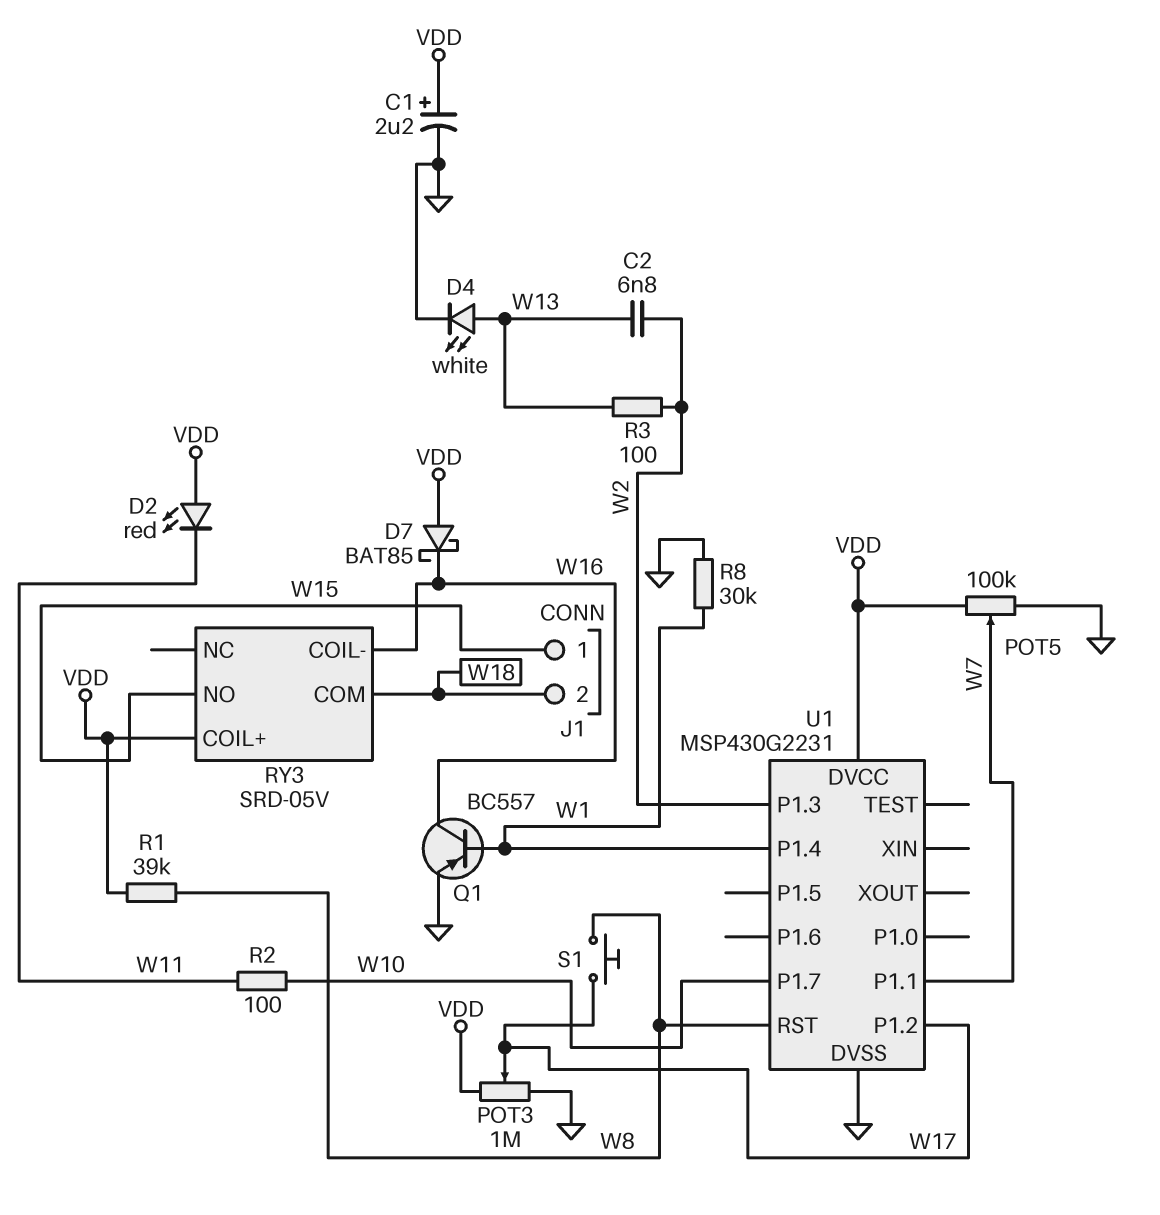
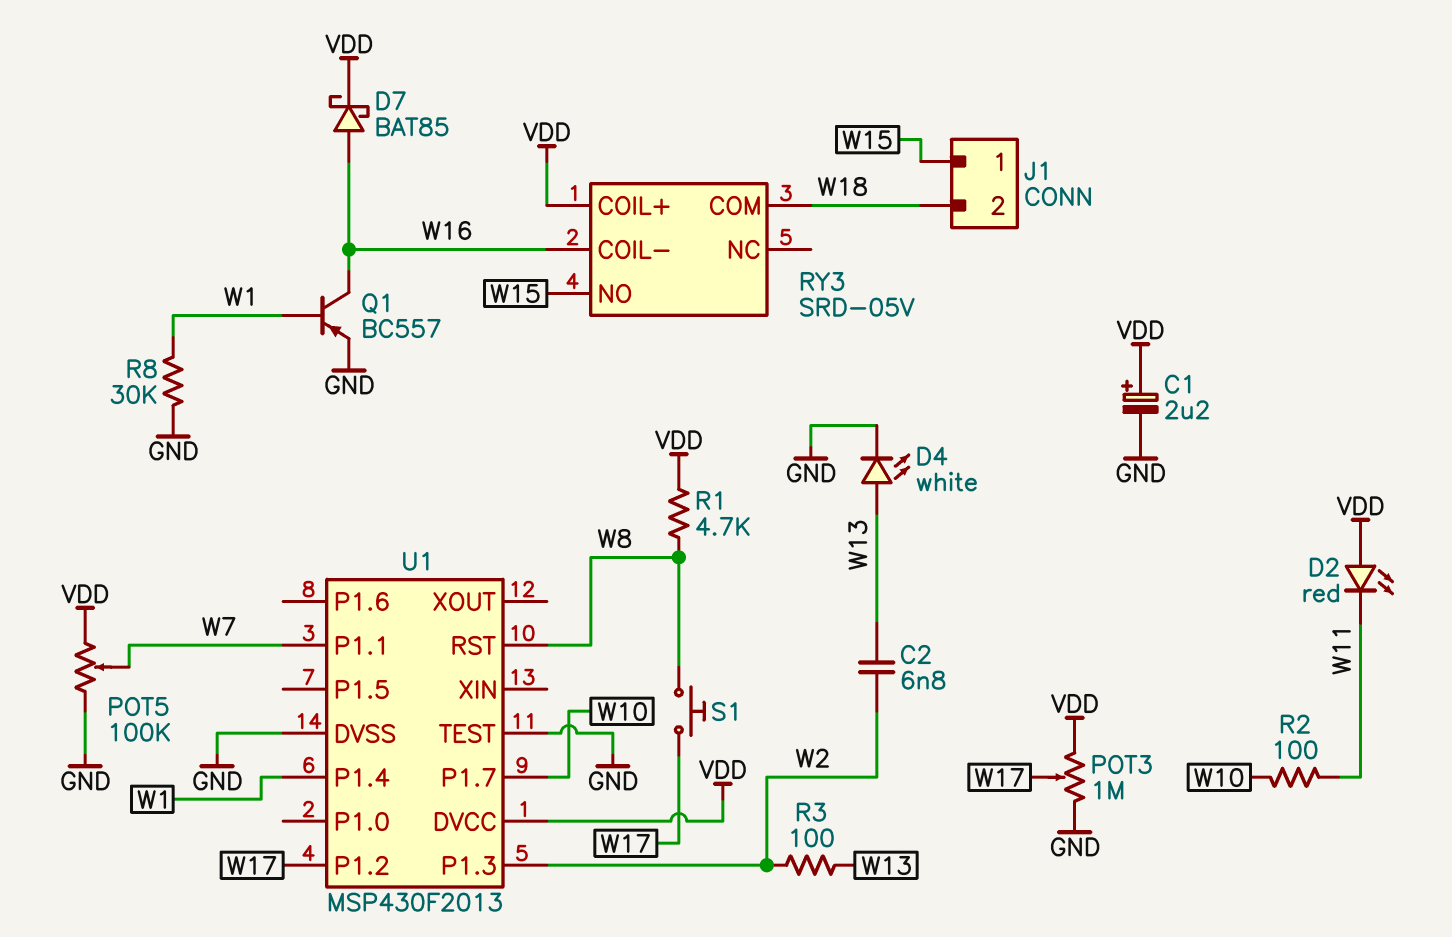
D7: schottky BAT85 (A VDD, K W16) -> schottky BAT85 (A W16, K VDD)
R1: 39k (VDD, W8) -> 4.7k (VDD, W8)
U1: MSP430G2231 -> MSP430F2013
U1 pin TEST: none -> GND

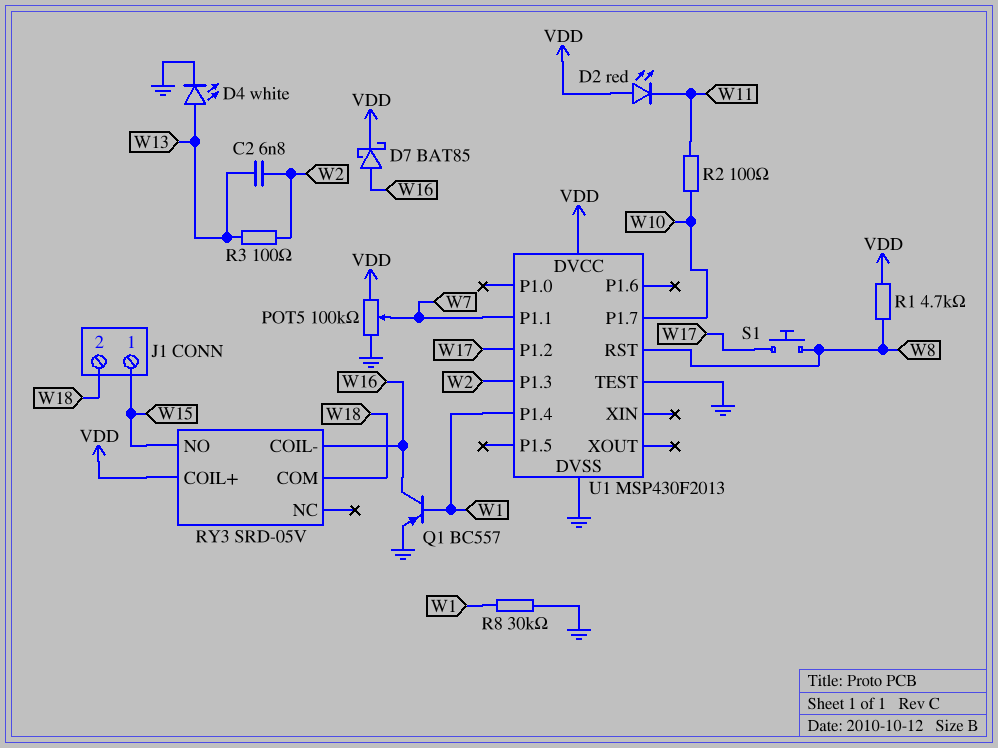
C1: 2.2uF (plus VDD, minus GND) -> none
POT3: 1M (GND, VDD, wiper W17) -> none

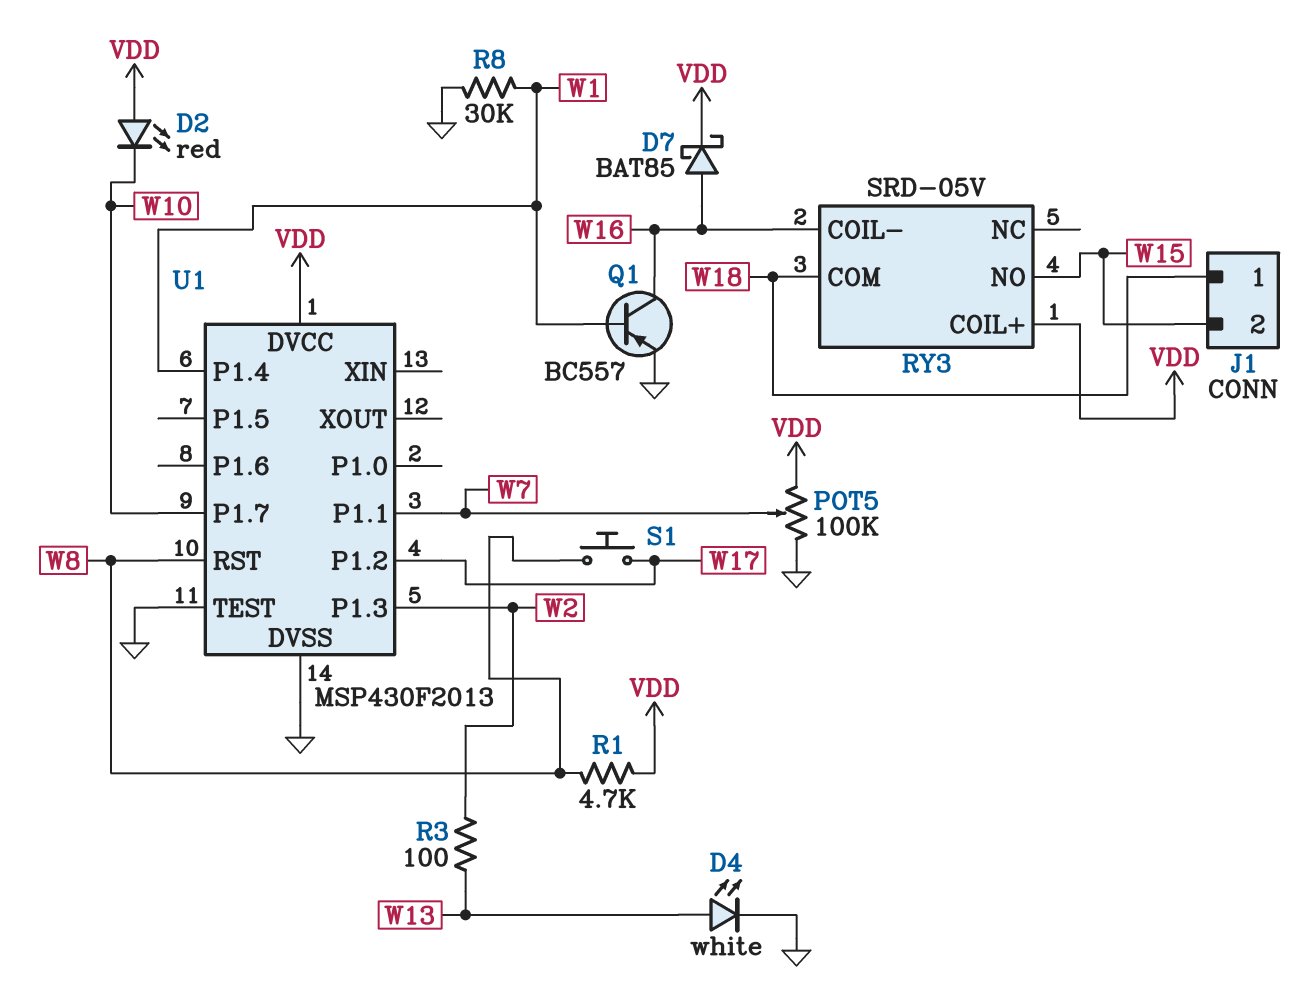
C2: 6.8nF (W2, W13) -> none
D2: LED red (A VDD, K W11) -> LED red (A VDD, K W10)
J1 pin 1: W15 -> W18
J1 pin 2: W18 -> W15
R2: 100 (W10, W11) -> none

